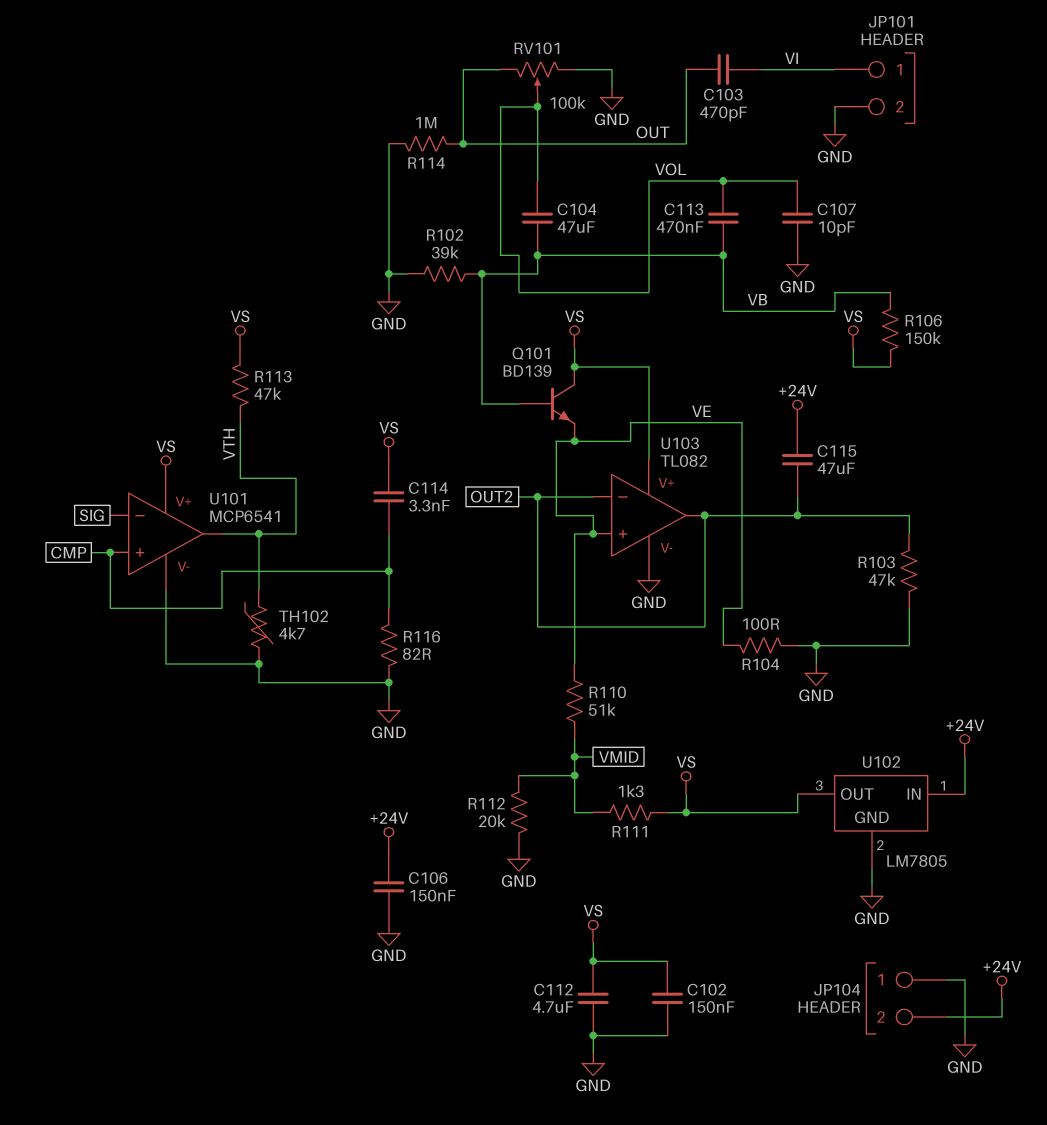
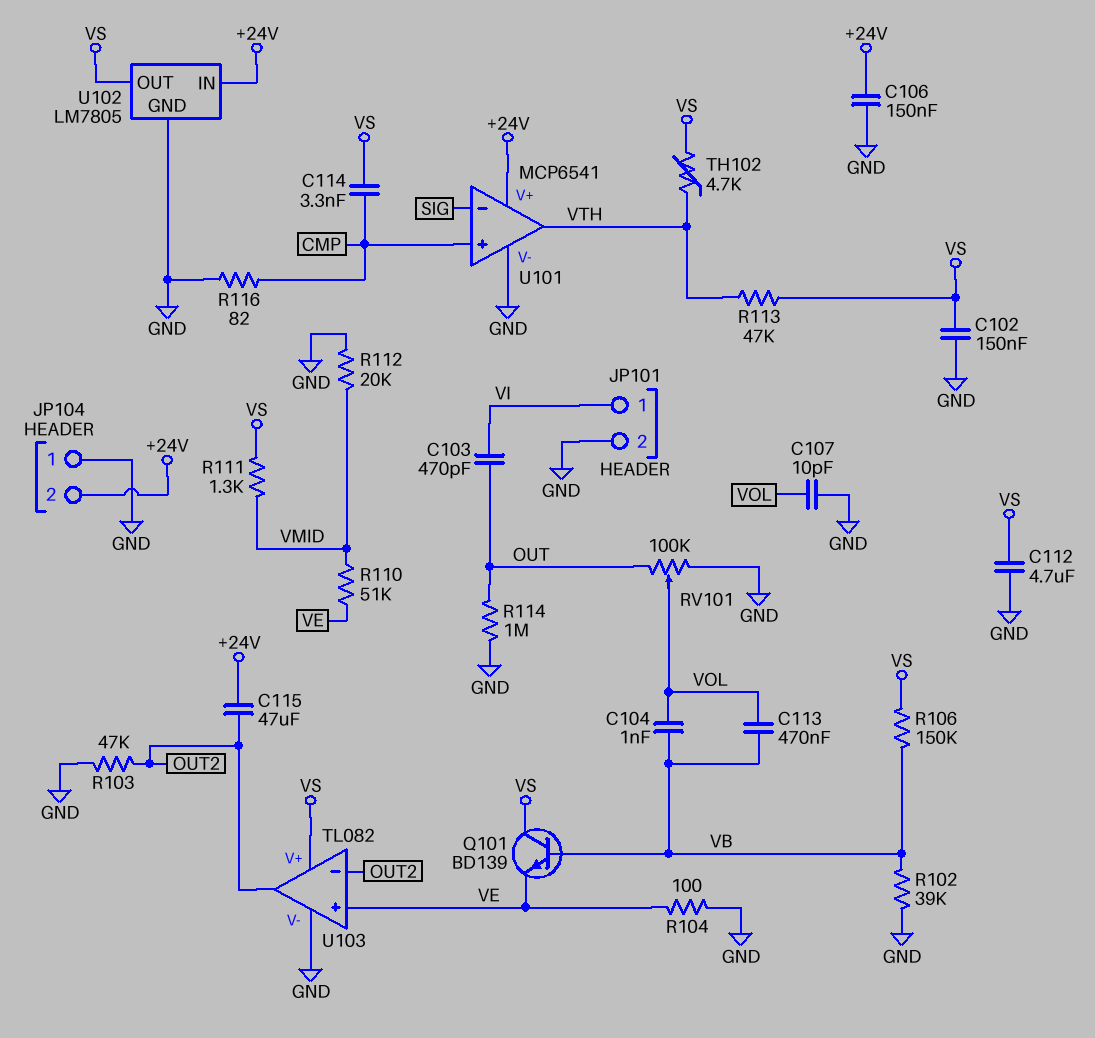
C104: 47uF (VB, VOL) -> 1nF (VB, VOL)
TH102: 4.7k (GND, VTH) -> 4.7k (VS, VTH)
U101 pin V+: VS -> +24V

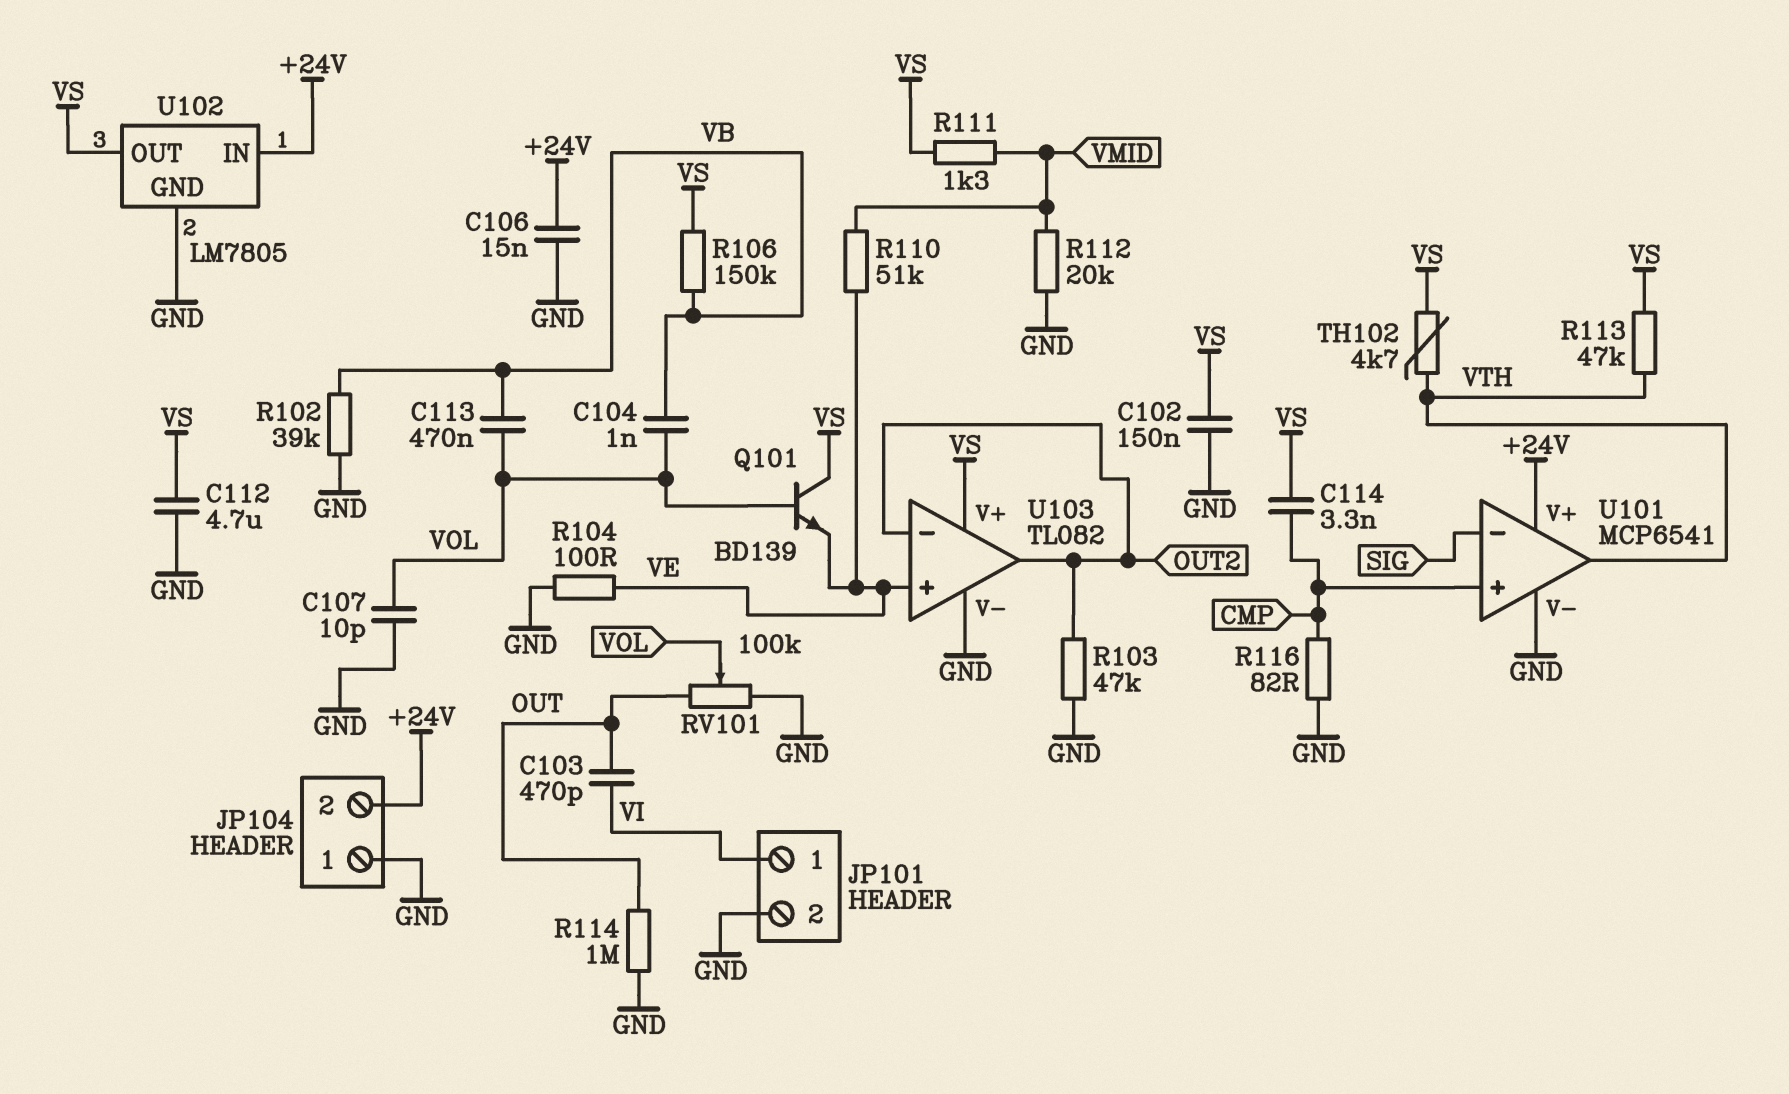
C106: 150nF (+24V, GND) -> 15nF (+24V, GND)
C115: 47uF (+24V, OUT2) -> none
Q101: NPN BD139 (B VB, C VS, E VE) -> NPN BD139 (B VOL, C VS, E VE)

